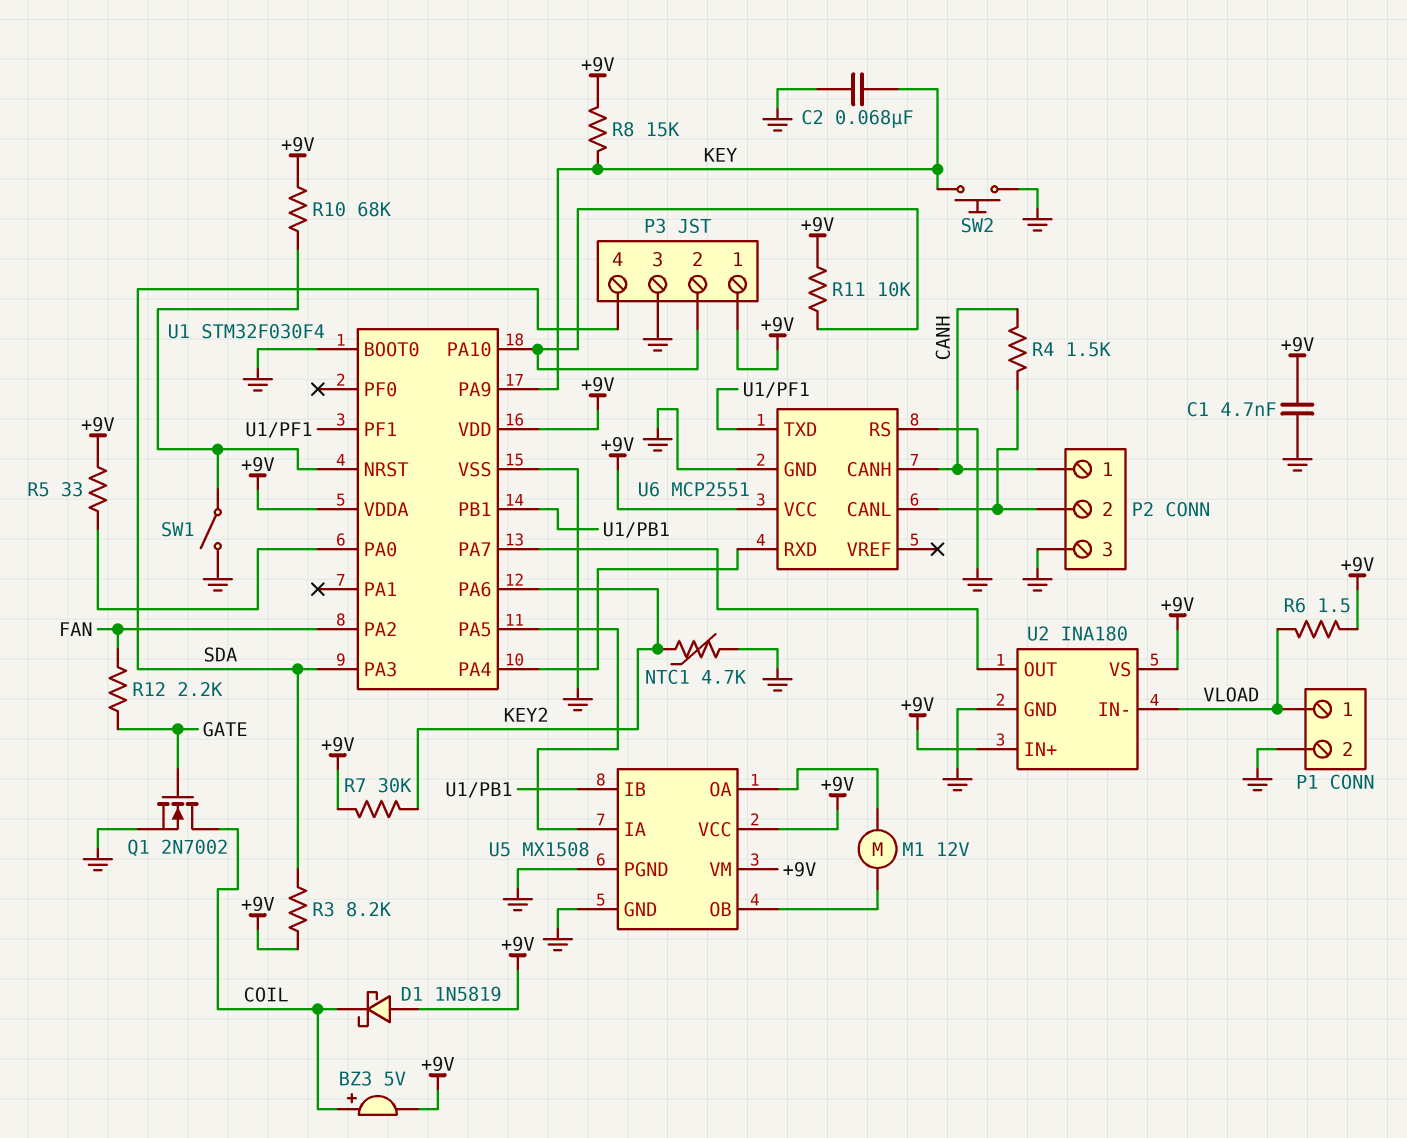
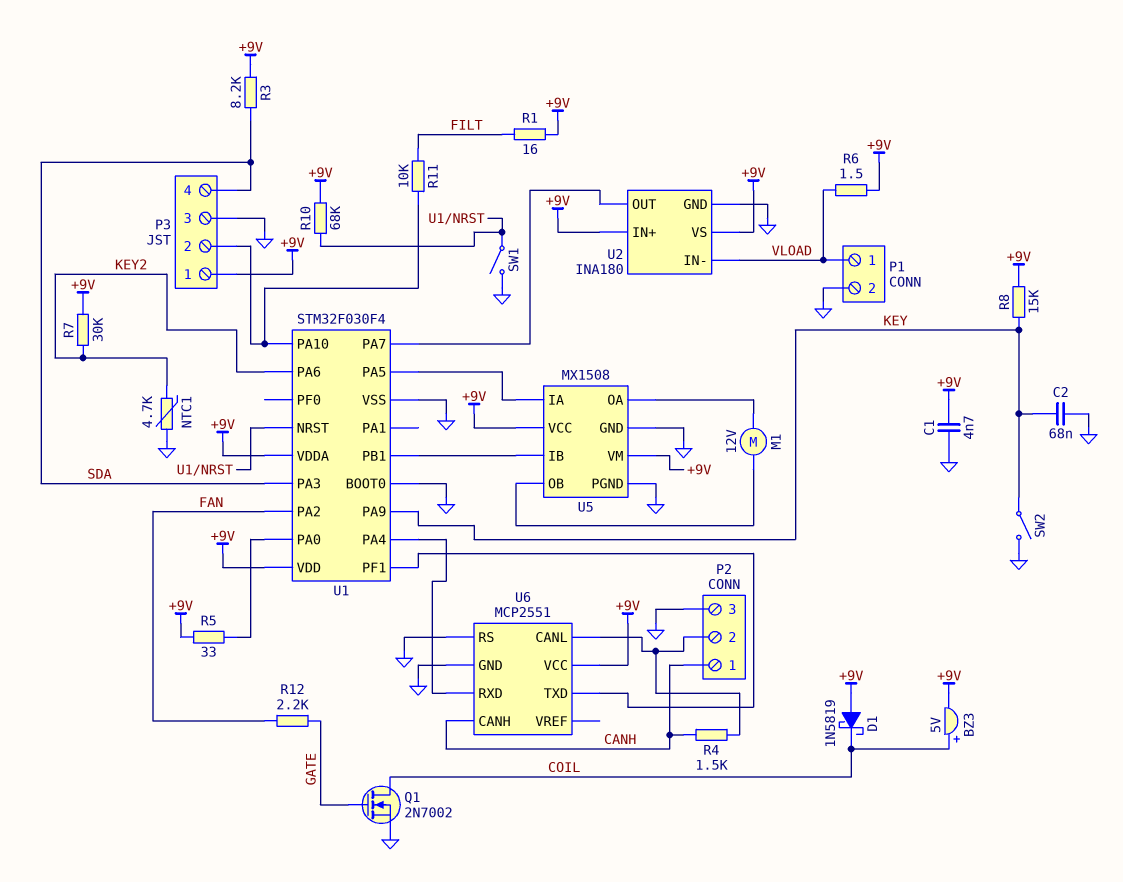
R1: none -> 16 (+9V, FILT)
R11: 10k (+9V, P3/2) -> 10k (FILT, P3/2)
SW2: button (GND, KEY) -> switch (GND, KEY)

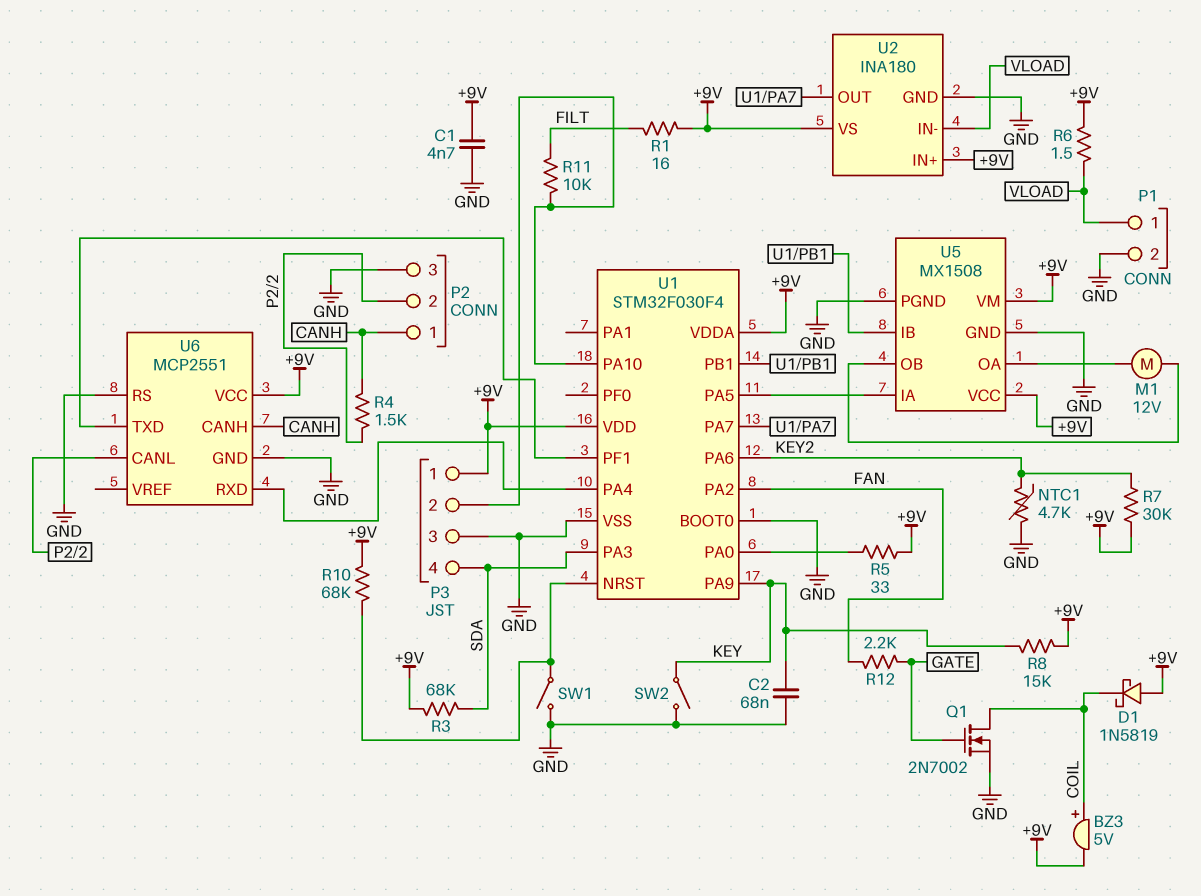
R3: 8.2k (+9V, SDA) -> 68k (+9V, SDA)

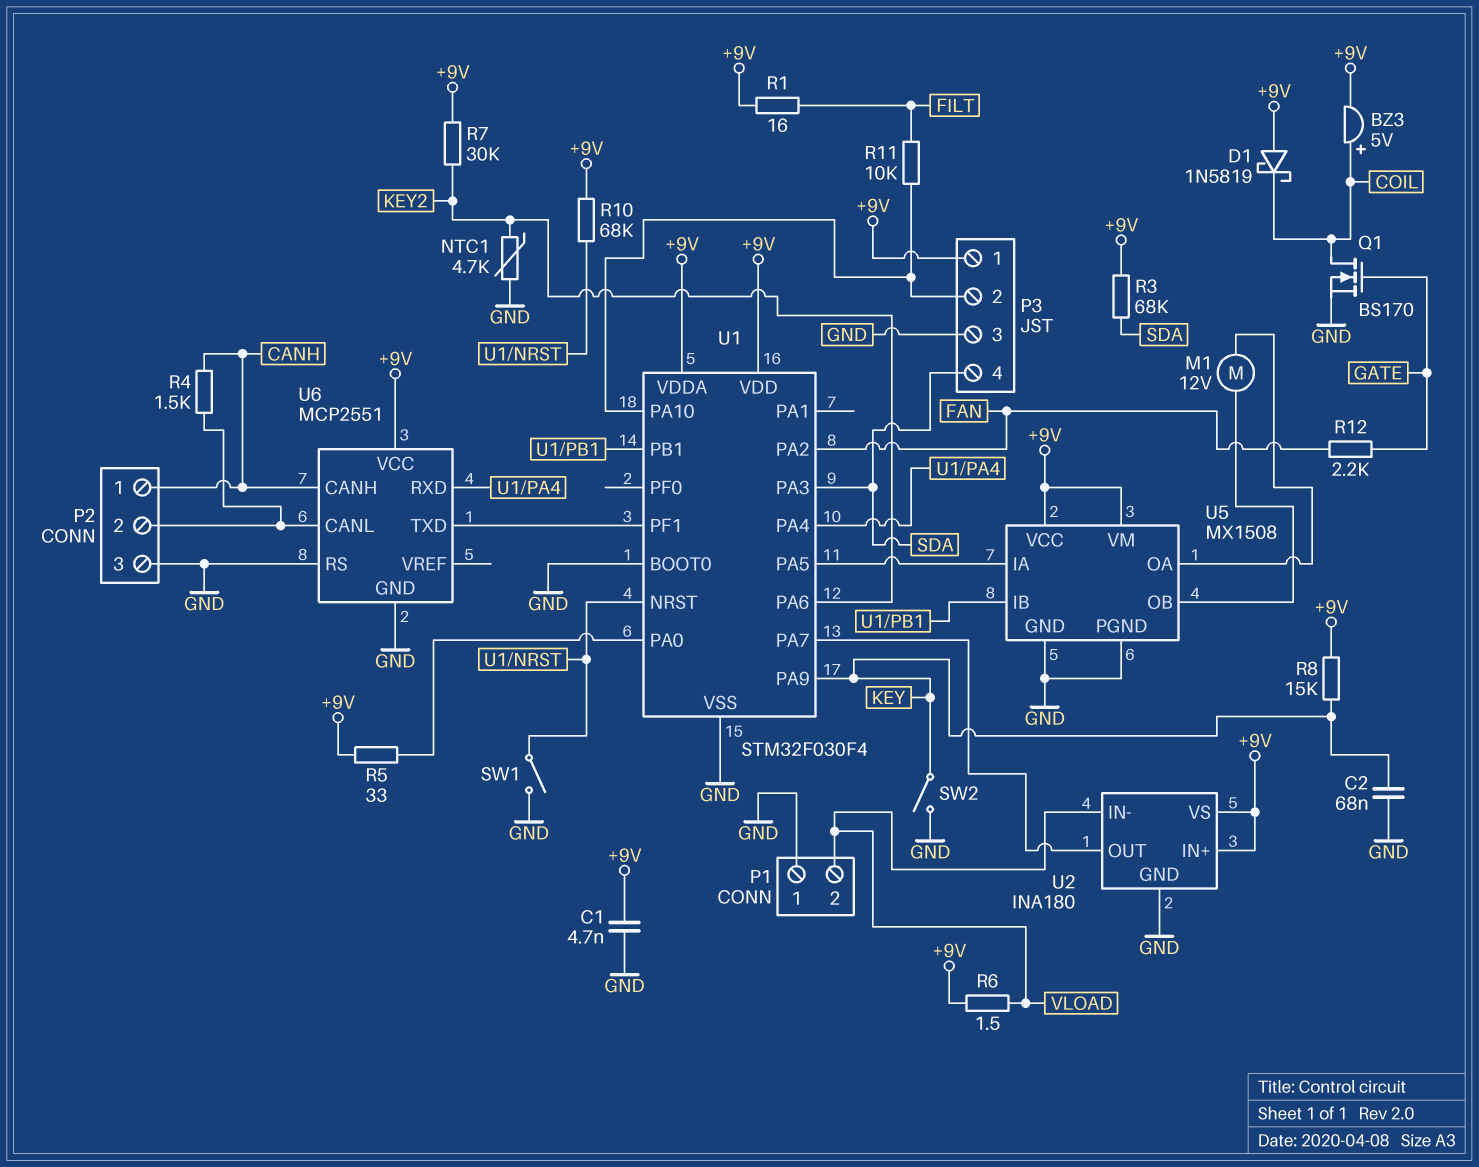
P1 pin 1: VLOAD -> GND
P1 pin 2: GND -> VLOAD
Q1: NMOS 2N7002 (G GATE, D COIL, S GND) -> NMOS BS170 (G GATE, D COIL, S GND)

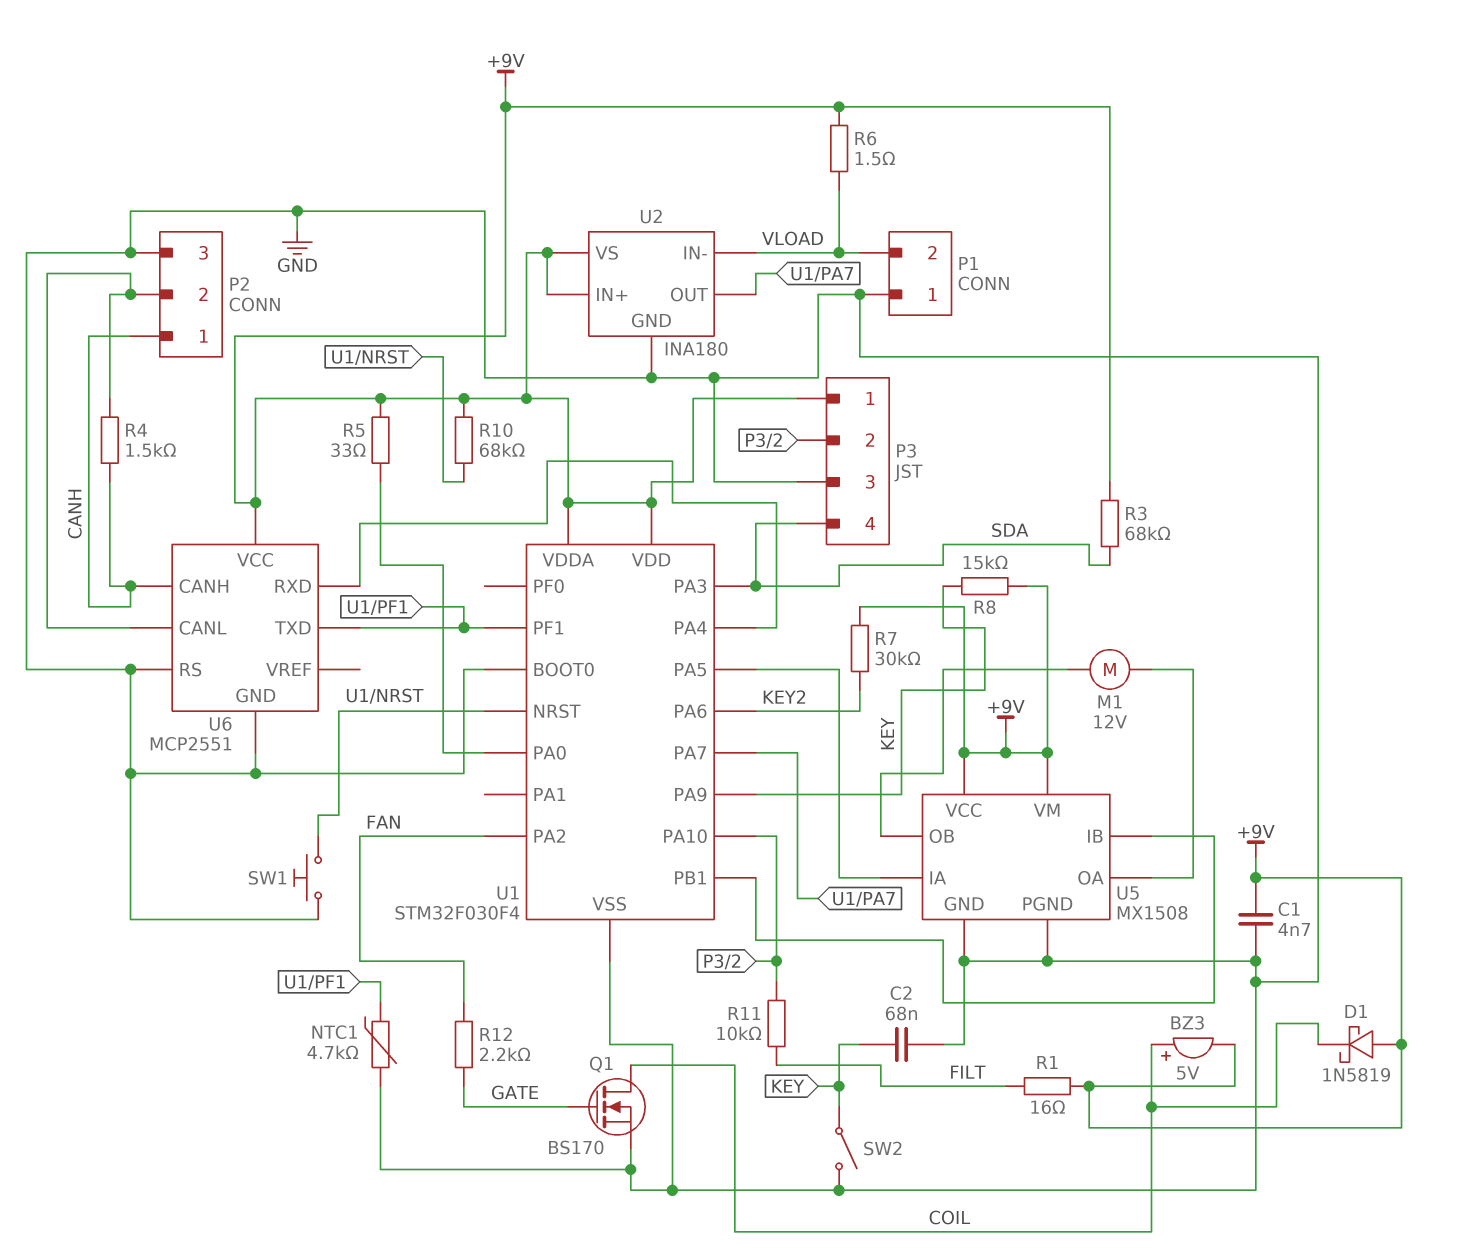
NTC1: 4.7k (GND, KEY2) -> 4.7k (GND, U1/PF1)
SW1: switch (GND, U1/NRST) -> button (GND, U1/NRST)

